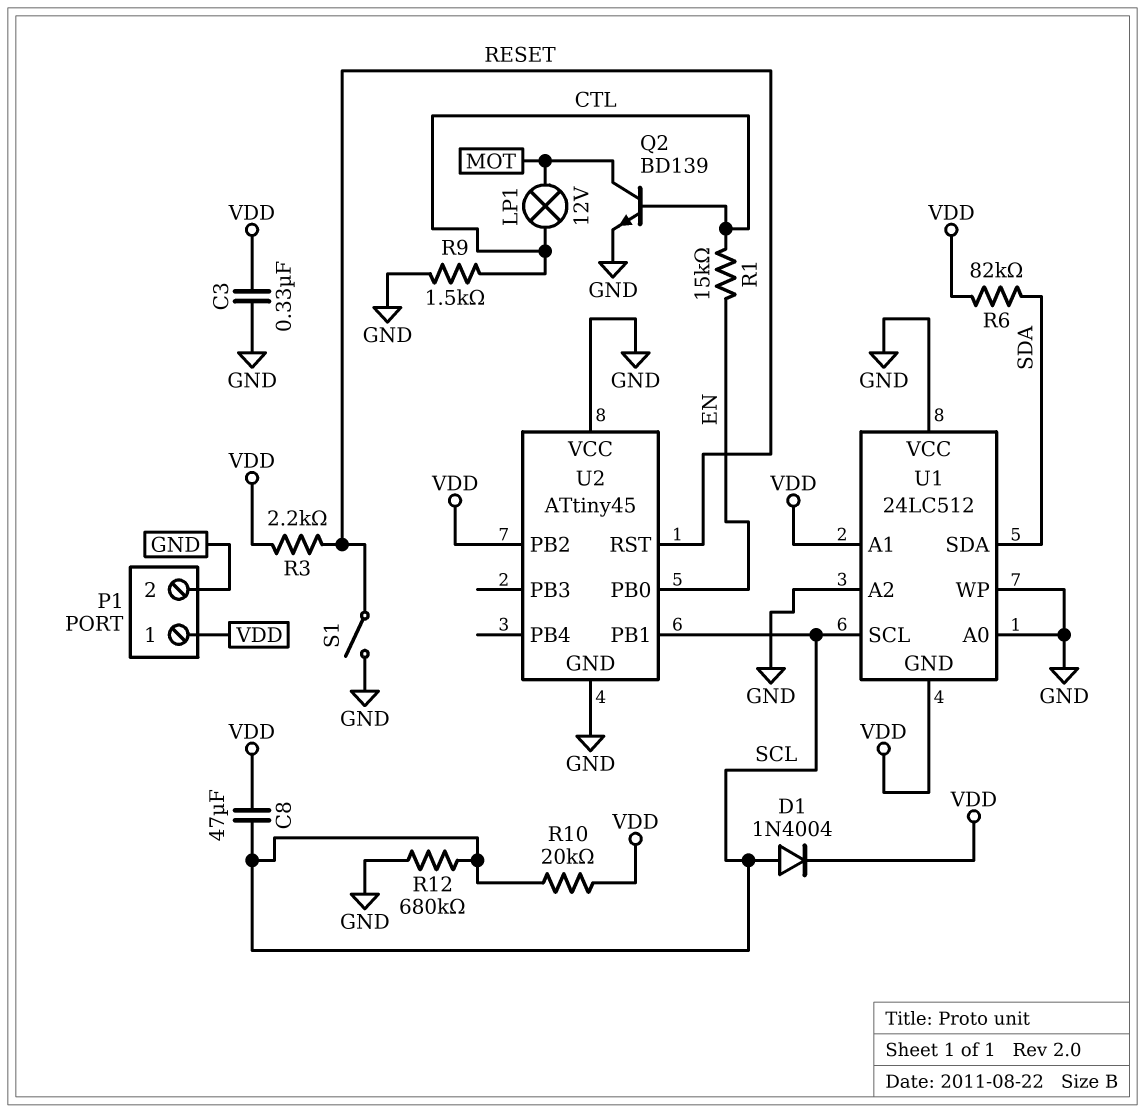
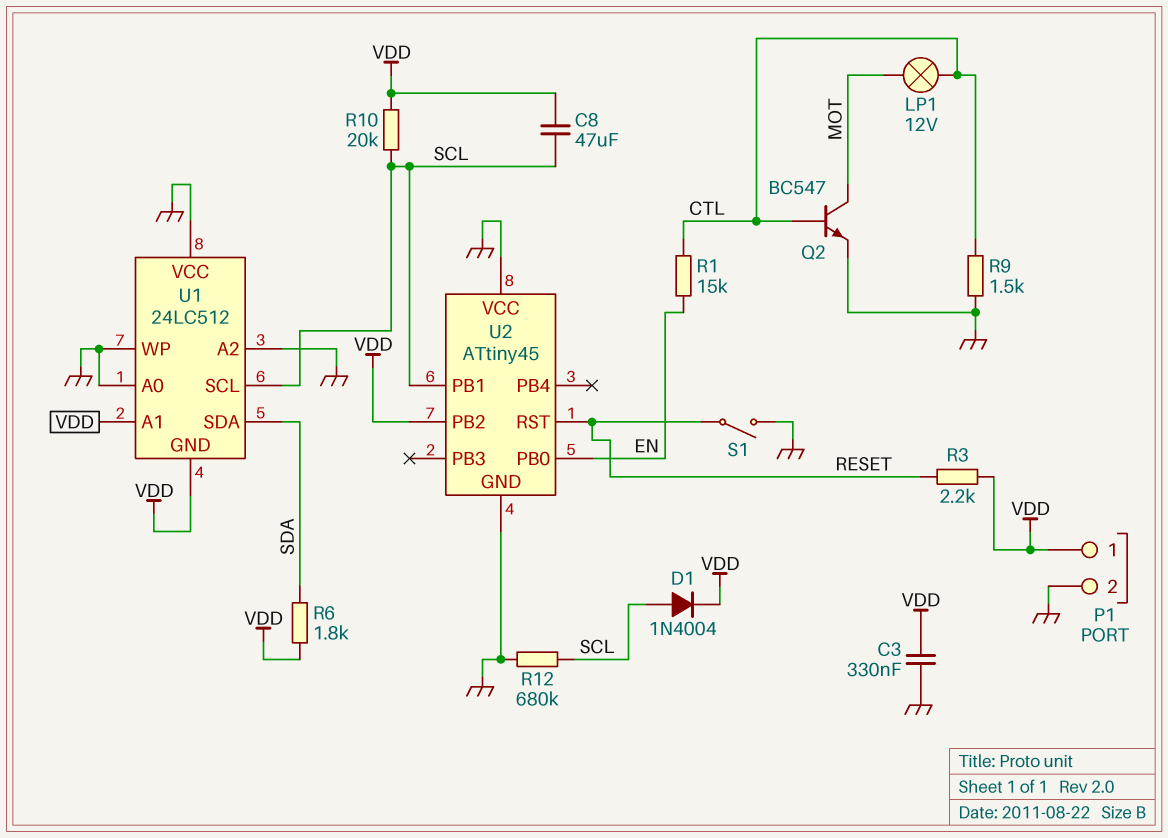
Q2: NPN BD139 (B CTL, C MOT, E GND) -> NPN BC547 (B CTL, C MOT, E GND)
R6: 82k (SDA, VDD) -> 1.8k (SDA, VDD)

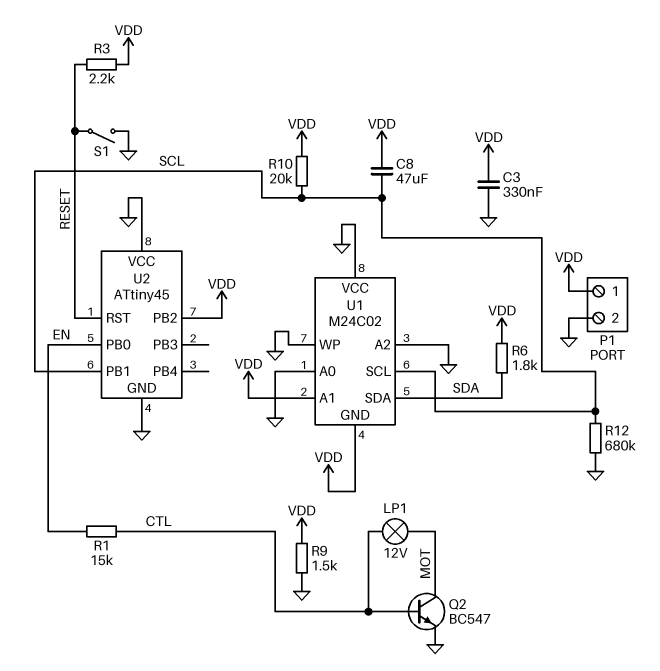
D1: diode 1N4004 (A SCL, K VDD) -> none
R9: 1.5k (CTL, GND) -> 1.5k (GND, VDD)
U1: 24LC512 -> M24C02

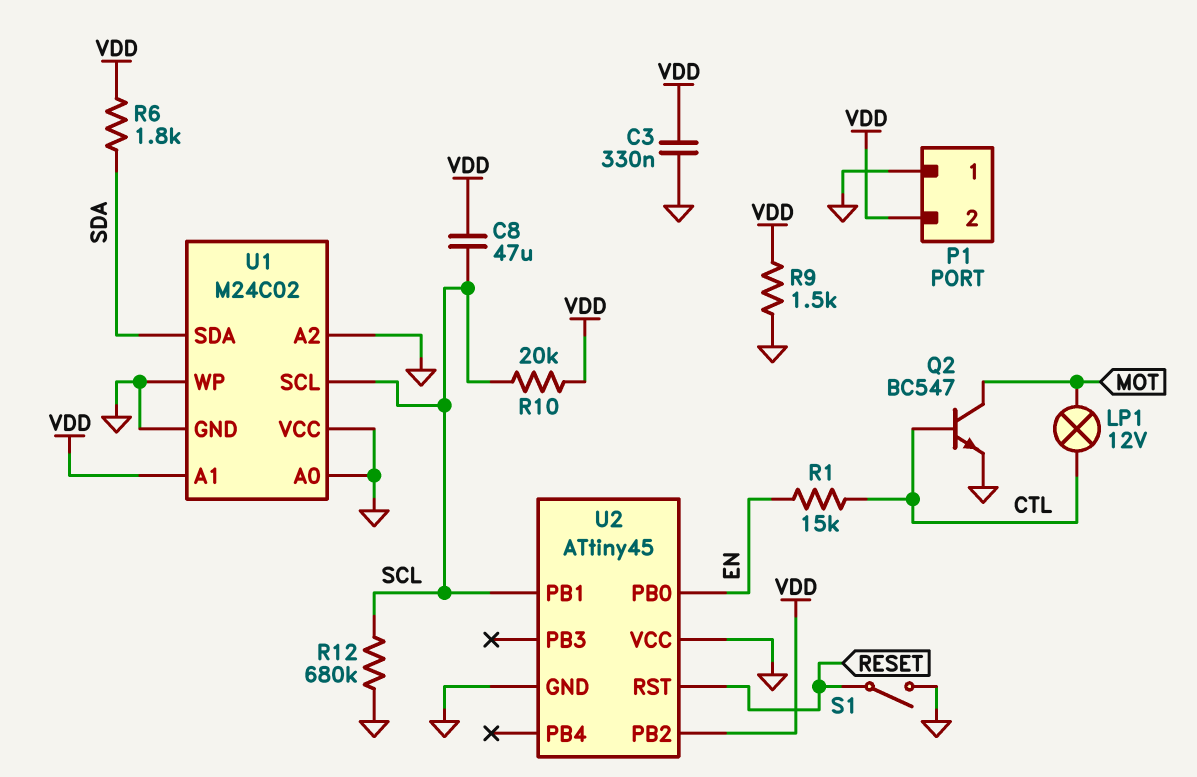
P1 pin 1: VDD -> GND
P1 pin 2: GND -> VDD
R3: 2.2k (RESET, VDD) -> none
U1 pin GND: VDD -> GND

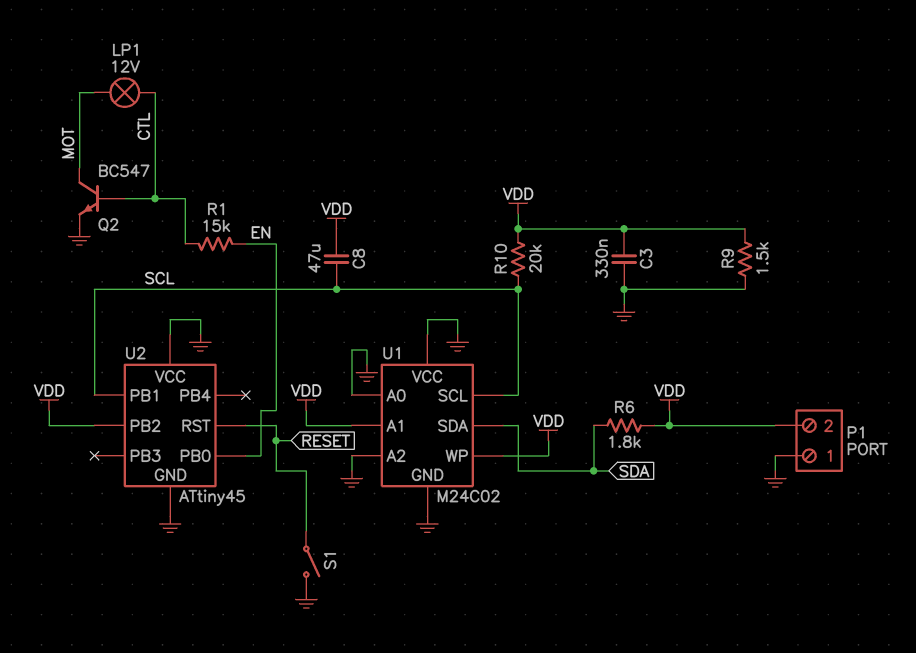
R12: 680k (GND, SCL) -> none
U1 pin WP: GND -> VDD

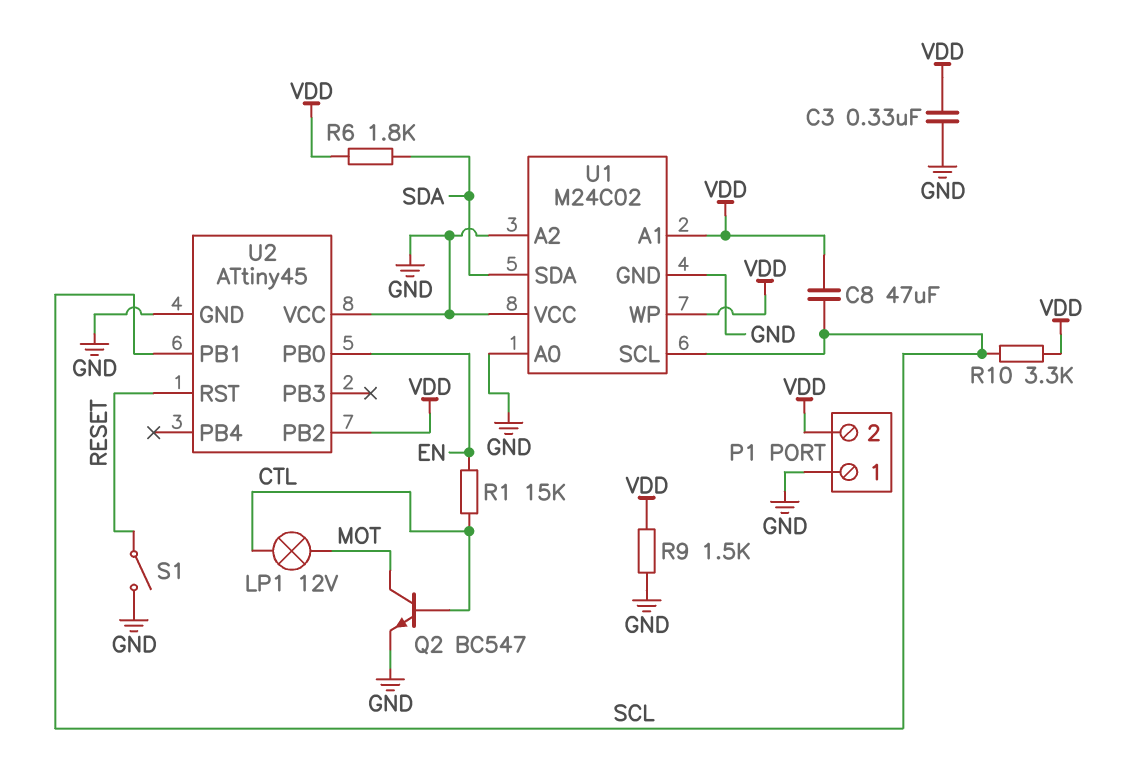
R10: 20k (SCL, VDD) -> 3.3k (SCL, VDD)

